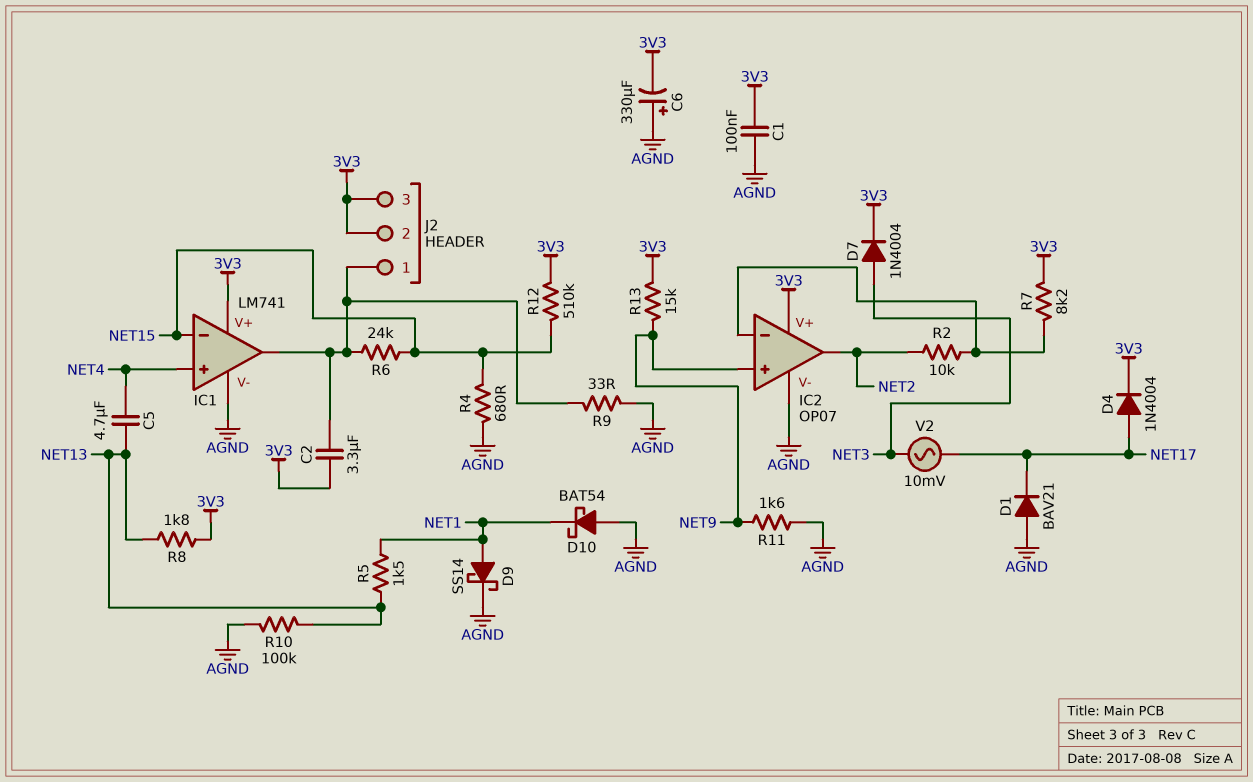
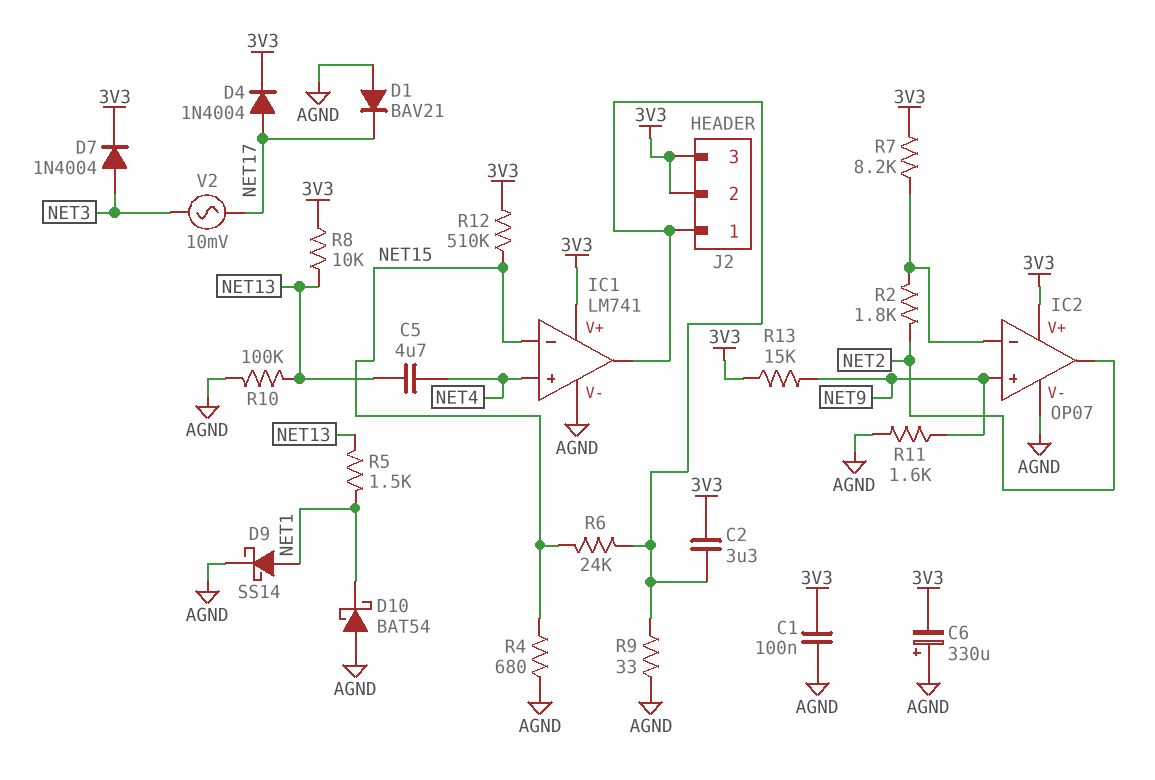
R2: 10k (IC2/in-, NET2) -> 1.8k (IC2/in-, NET2)
R8: 1.8k (3V3, NET13) -> 10k (3V3, NET13)

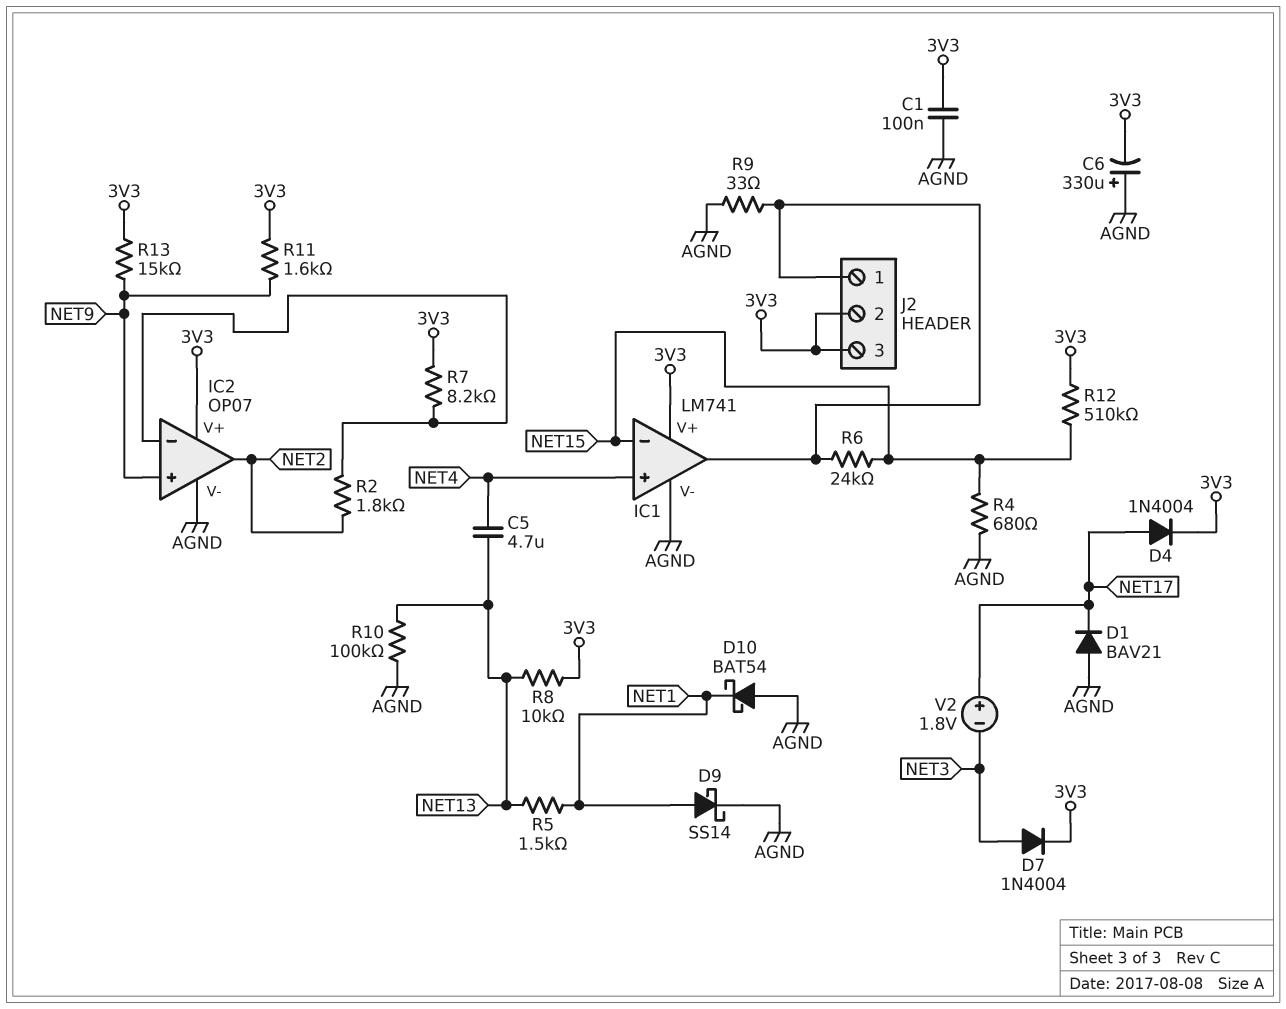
C2: 3.3uF (3V3, IC1/out) -> none
R11: 1.6k (AGND, NET9) -> 1.6k (3V3, NET9)
V2: AC 10mV (NET3, NET17) -> 1.8V (plus NET17, minus NET3)

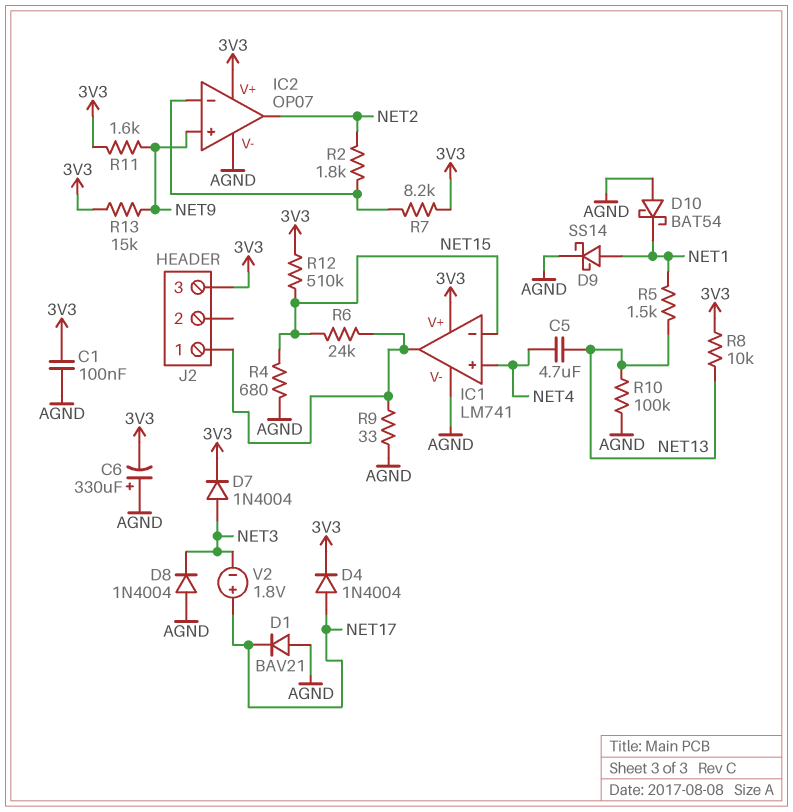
D8: none -> diode 1N4004 (A AGND, K NET3)
J2 pin 2: 3V3 -> none

